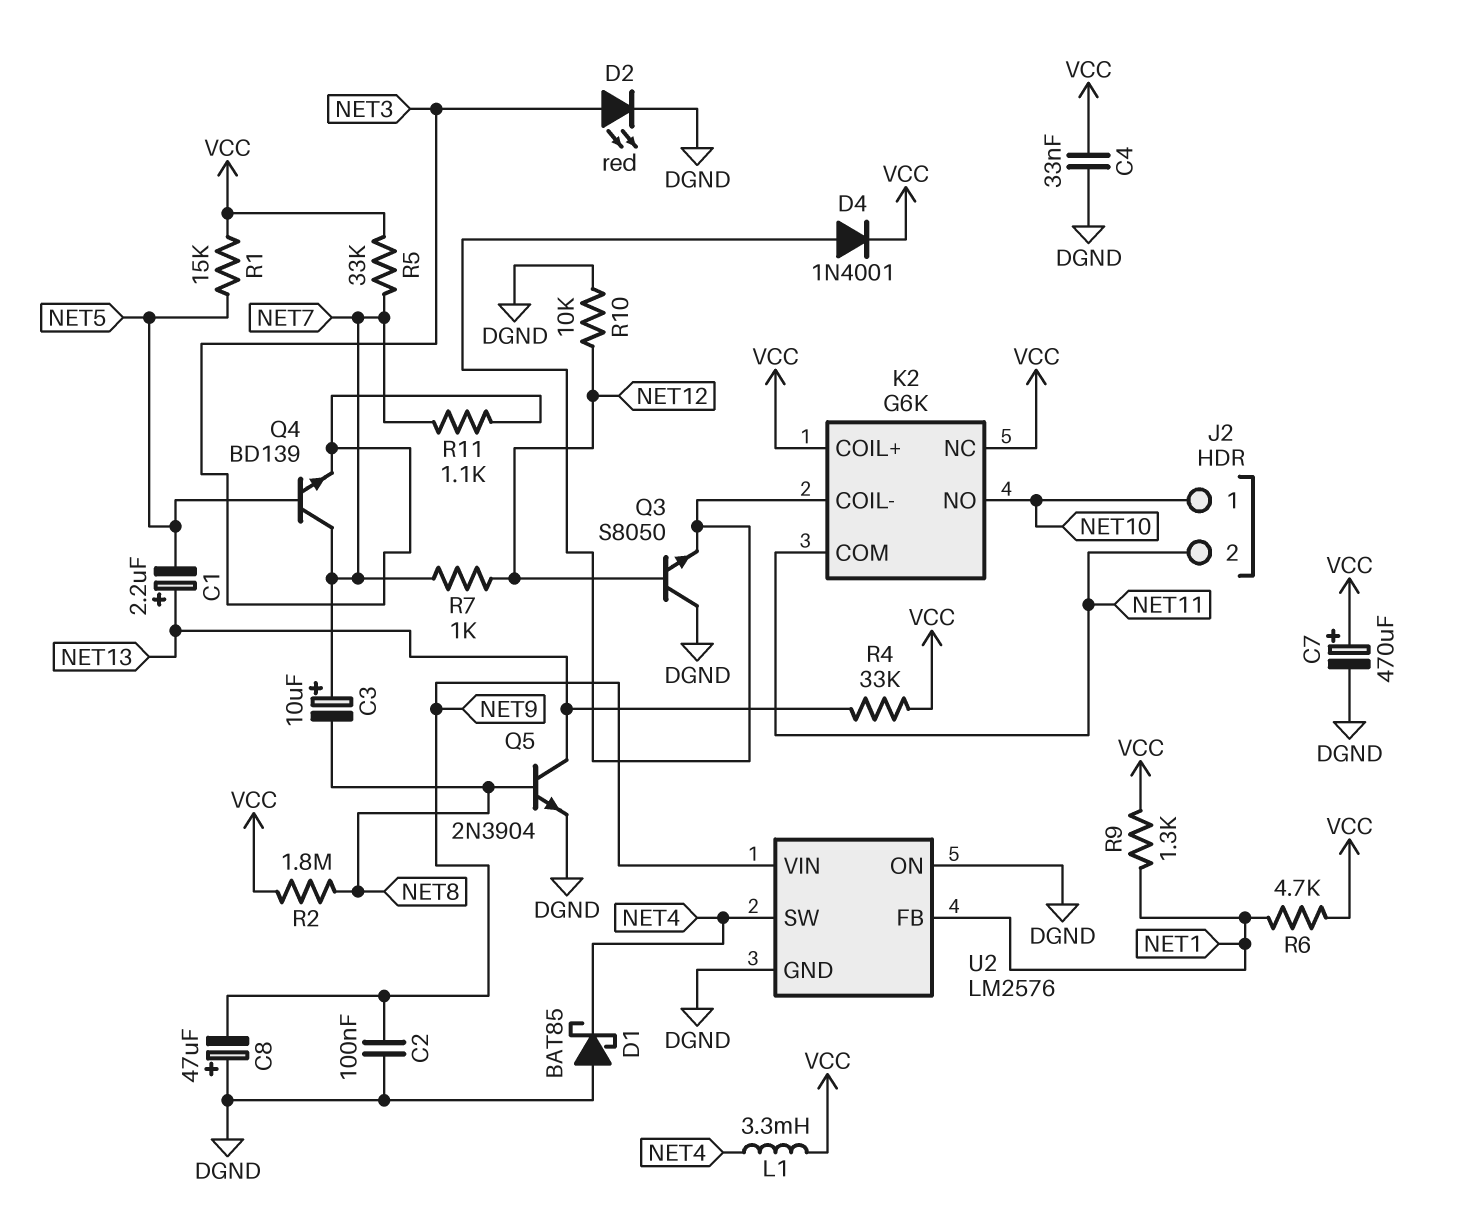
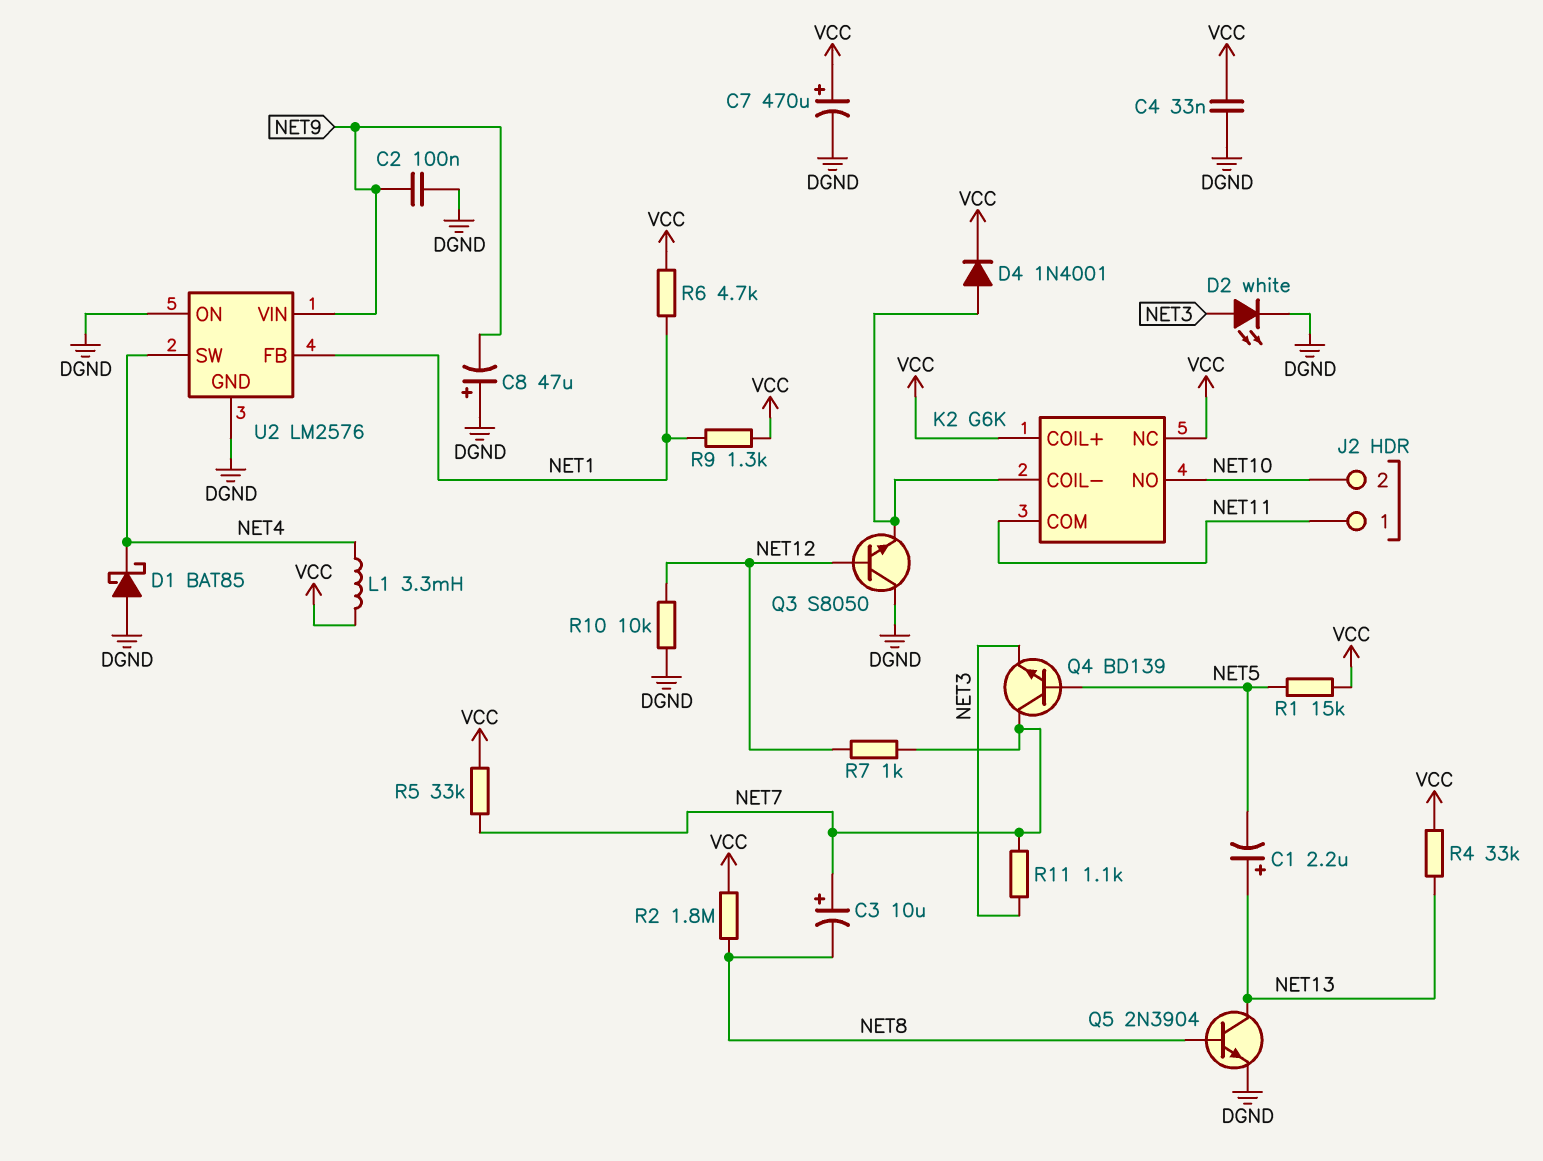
D2: LED red (A NET3, K DGND) -> LED white (A NET3, K DGND)
J2 pin 1: NET10 -> NET11
J2 pin 2: NET11 -> NET10

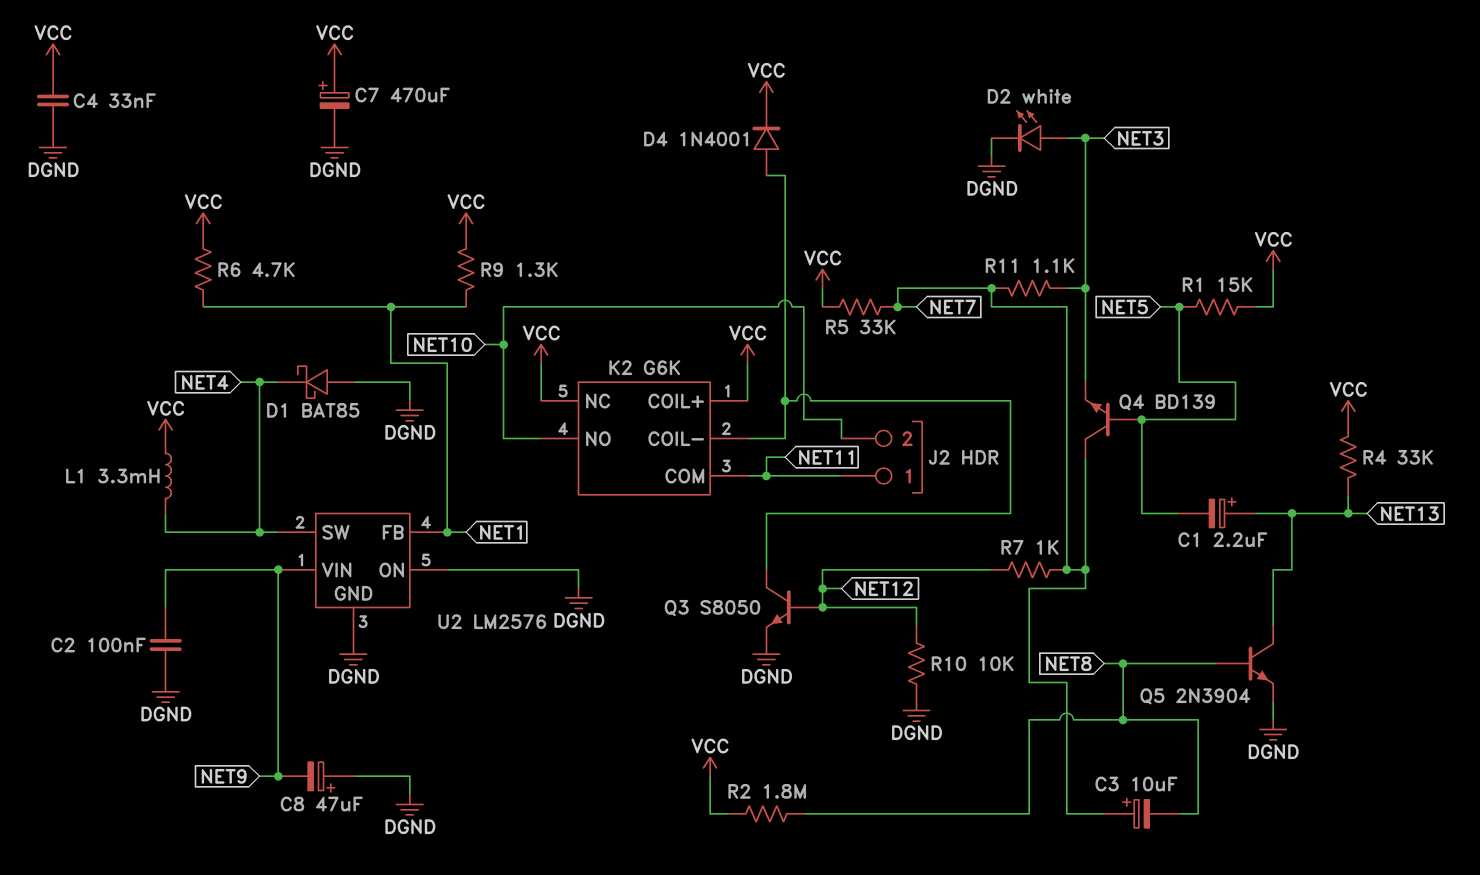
Q3: NPN S8050 (B NET12, C DGND, E K2/COIL-) -> NPN S8050 (B NET12, C K2/COIL-, E DGND)

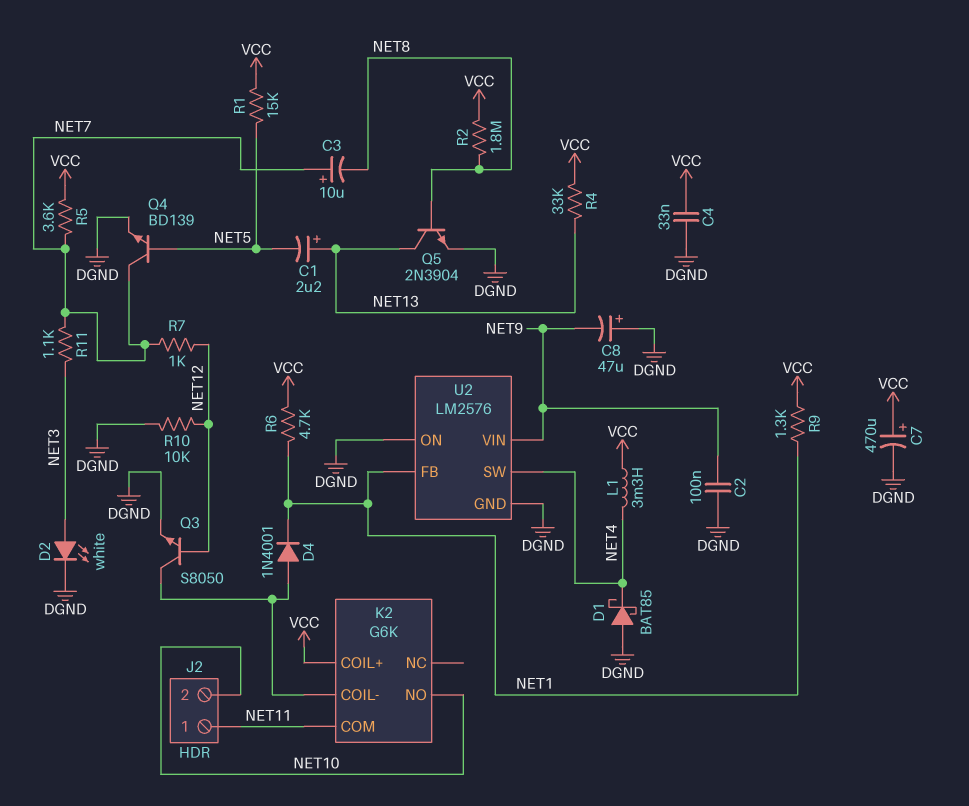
D4: diode 1N4001 (A K2/COIL-, K VCC) -> diode 1N4001 (A K2/COIL-, K NET1)
K2 pin NC: VCC -> none
Q4: NPN BD139 (B NET5, C NET7, E NET3) -> NPN BD139 (B NET5, C NET7, E DGND)
R5: 33k (NET7, VCC) -> 3.6k (NET7, VCC)

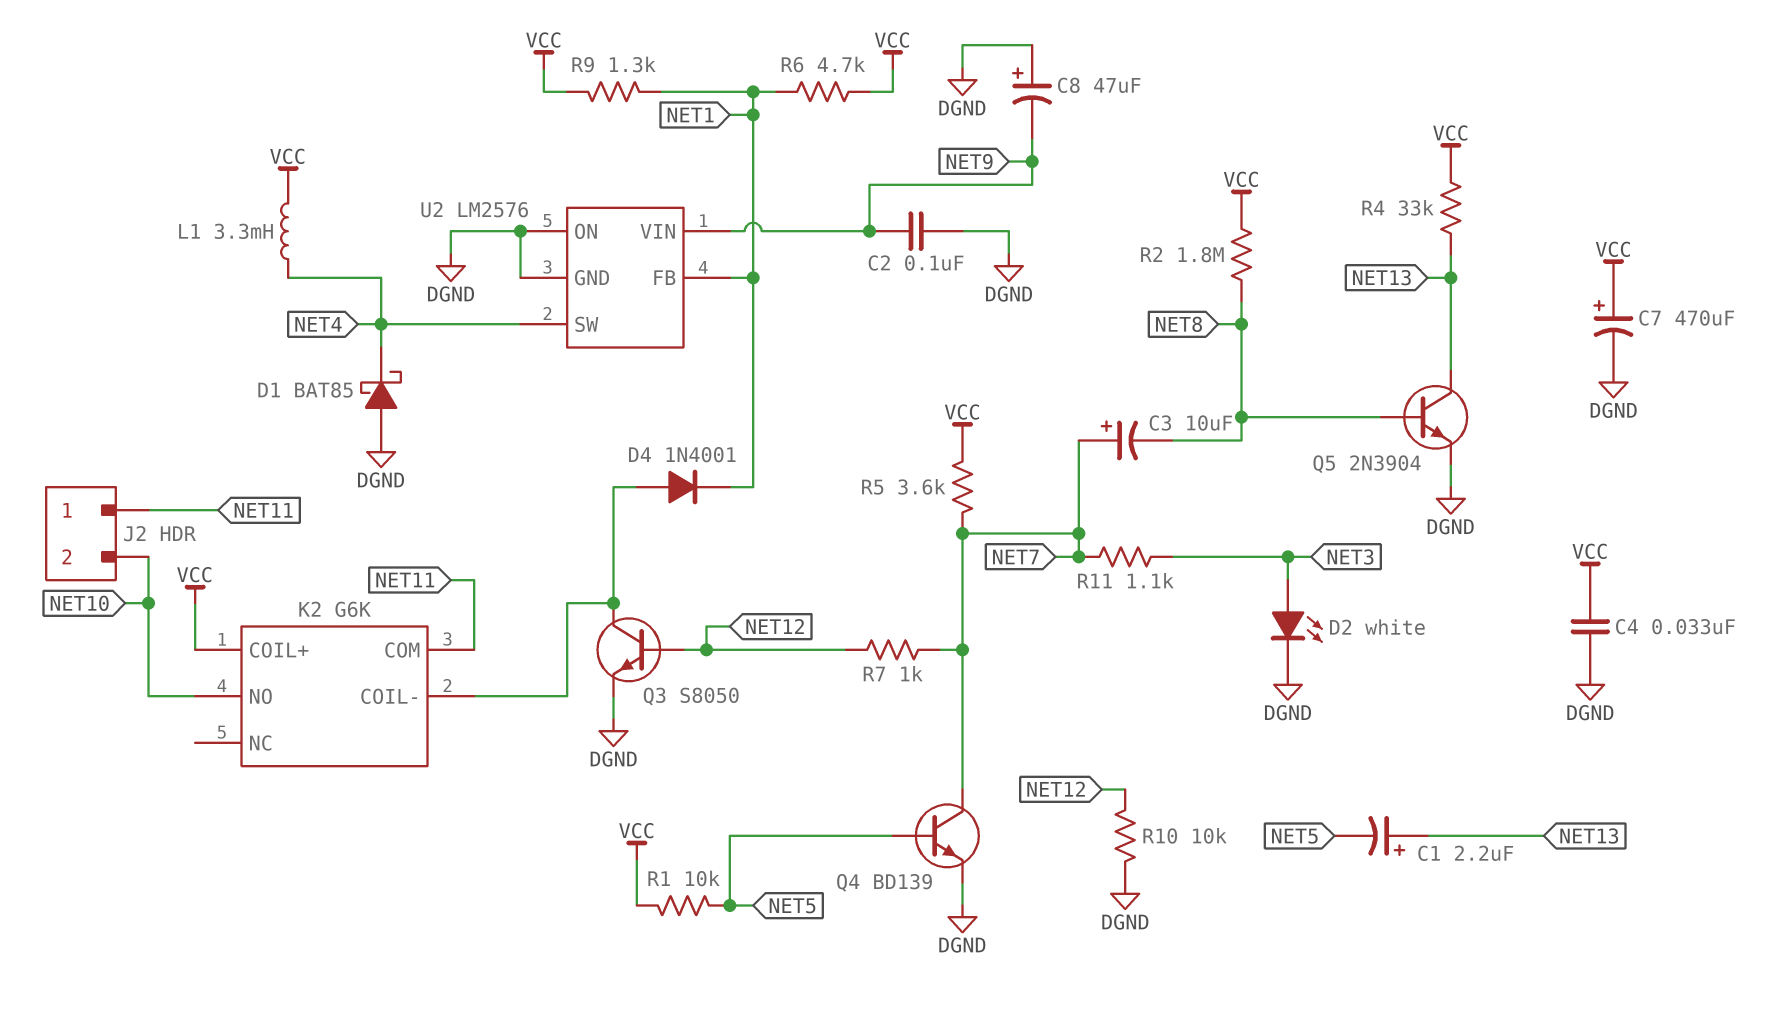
R1: 15k (NET5, VCC) -> 10k (NET5, VCC)

